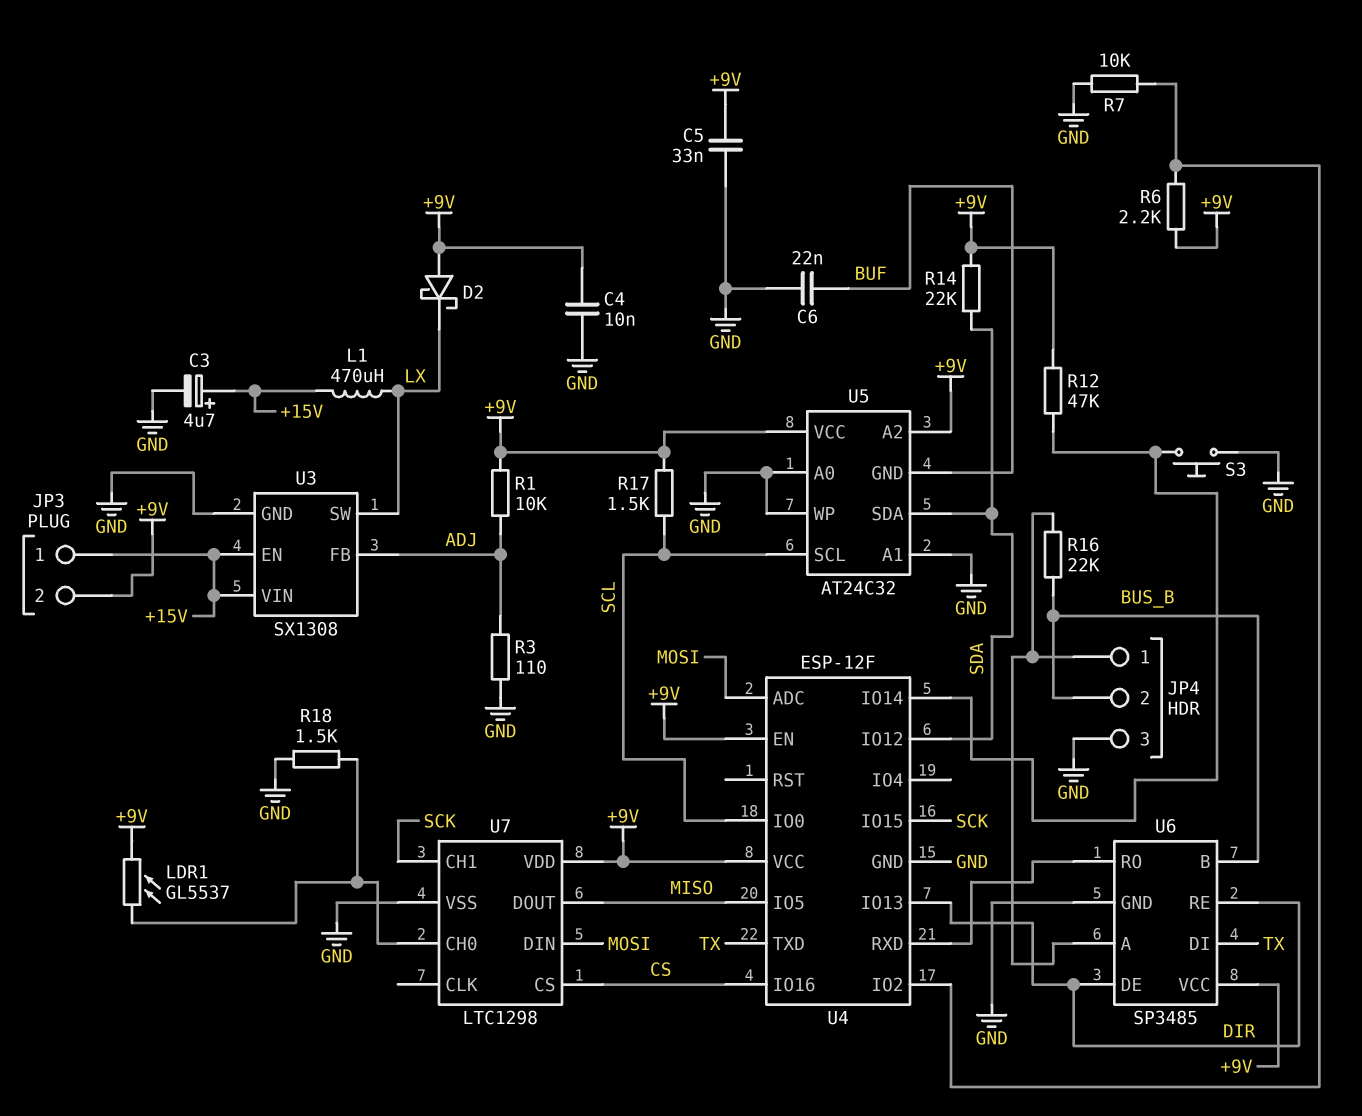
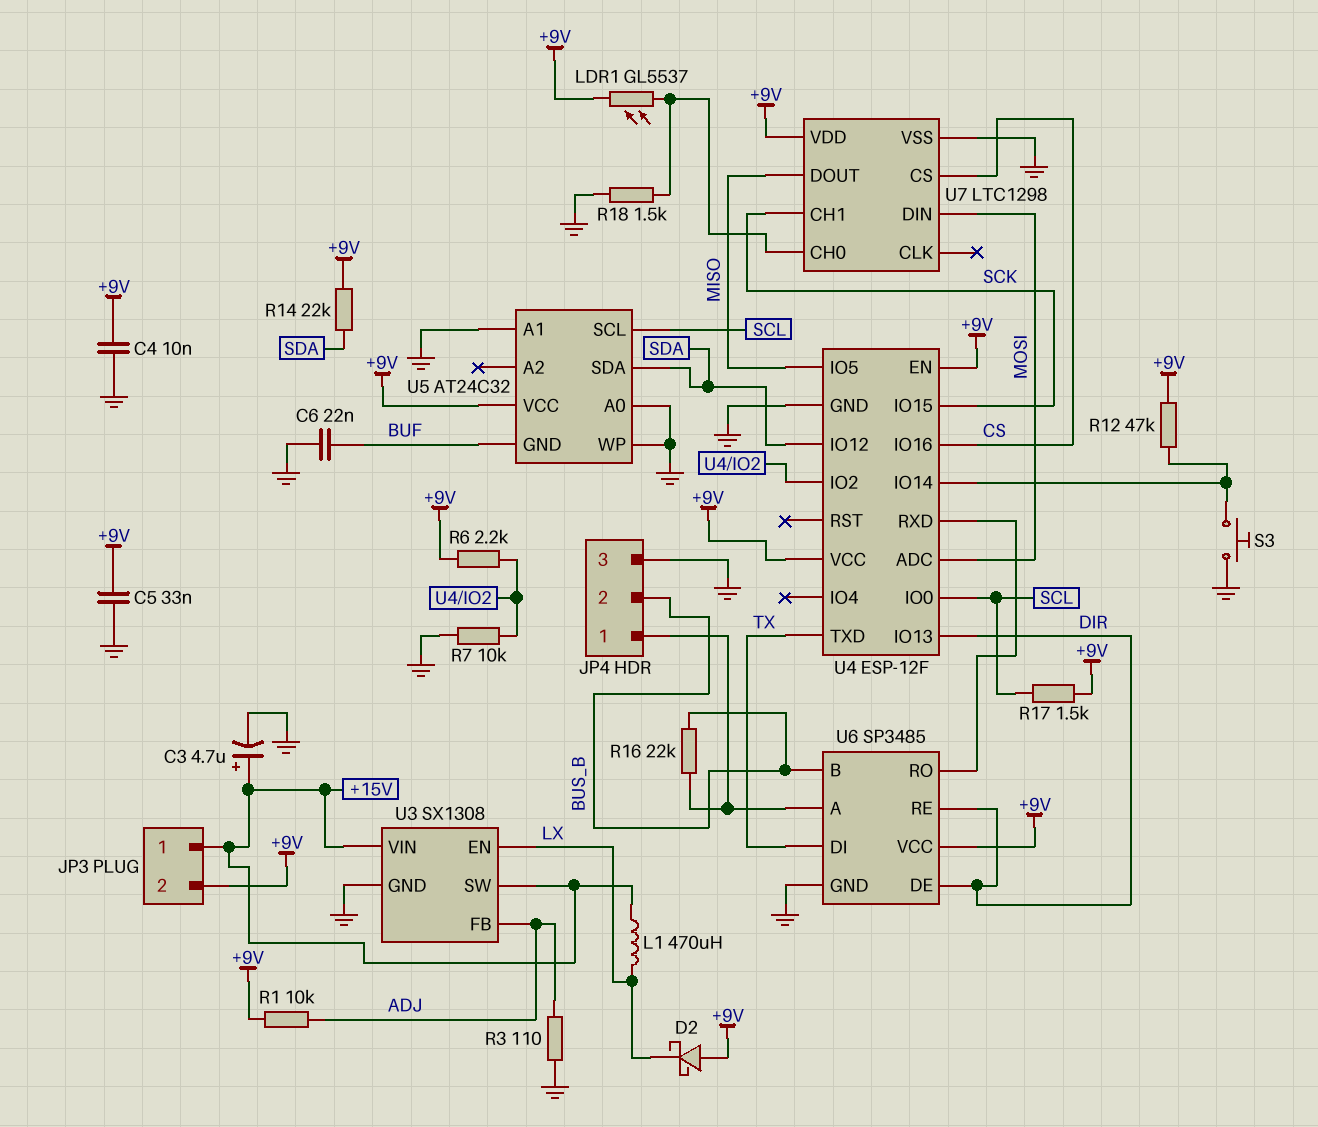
U3 pin EN: +15V -> LX
U3 pin SW: LX -> +15V
U5 pin A2: +9V -> none

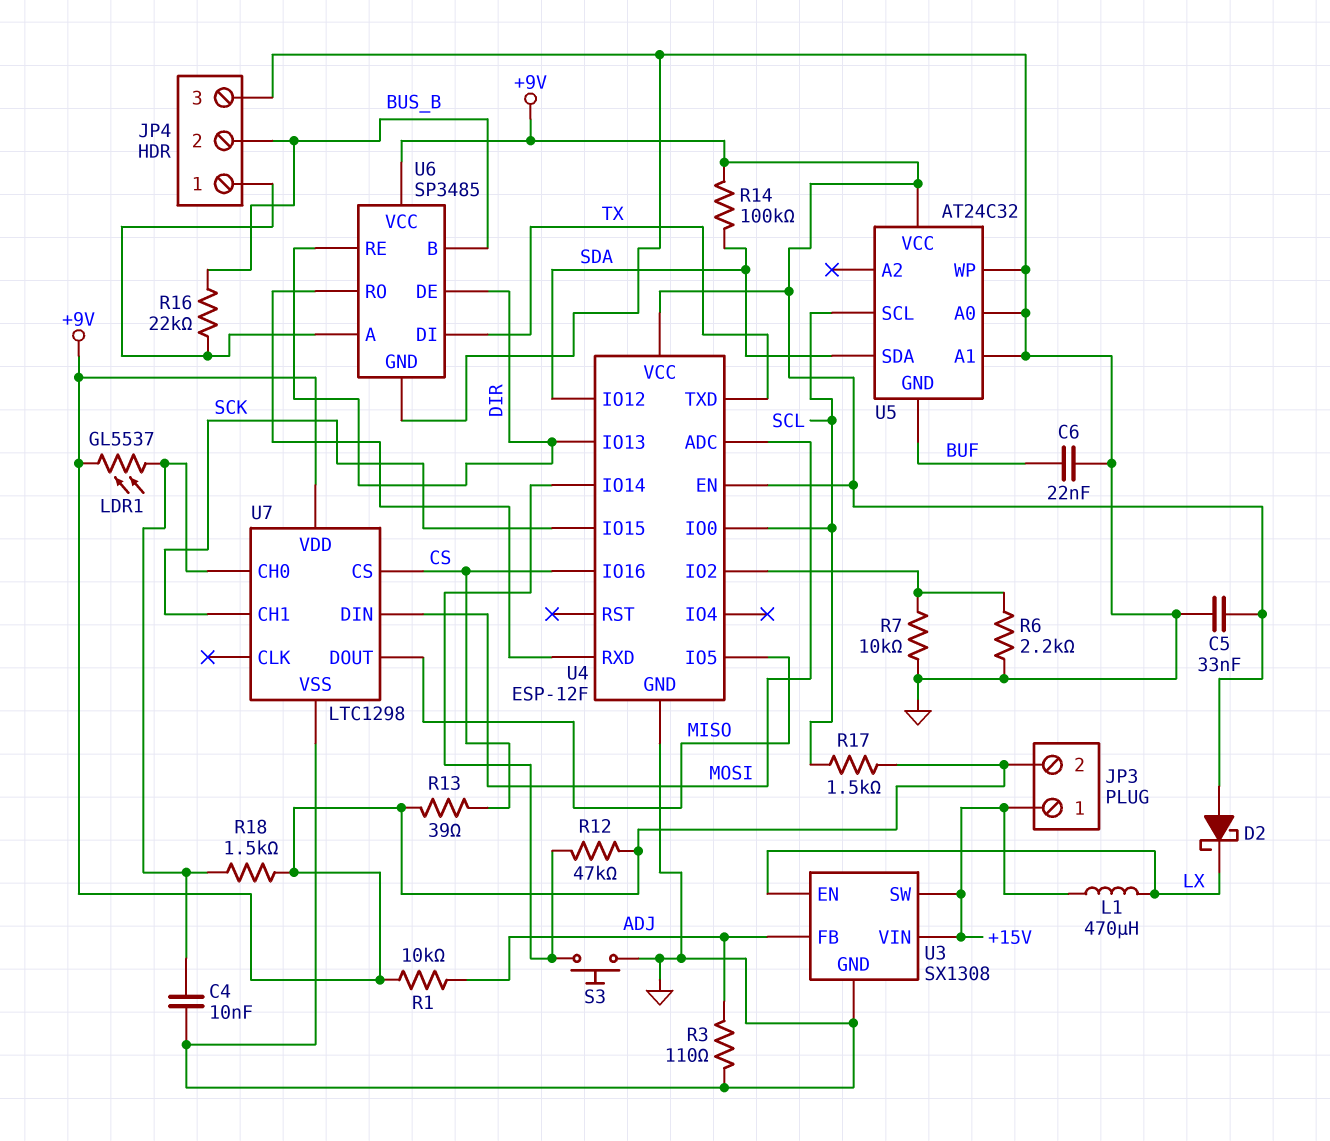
C3: 4.7uF (plus +15V, minus GND) -> none
C4: 10nF (+9V, GND) -> 10nF (GND, U7/CH0)
R6: 2.2k (+9V, U4/IO2) -> 2.2k (GND, U4/IO2)
R13: none -> 39 (+9V, CS)
R14: 22k (+9V, SDA) -> 100k (+9V, SDA)
R18: 1.5k (GND, U7/CH0) -> 1.5k (+9V, U7/CH0)

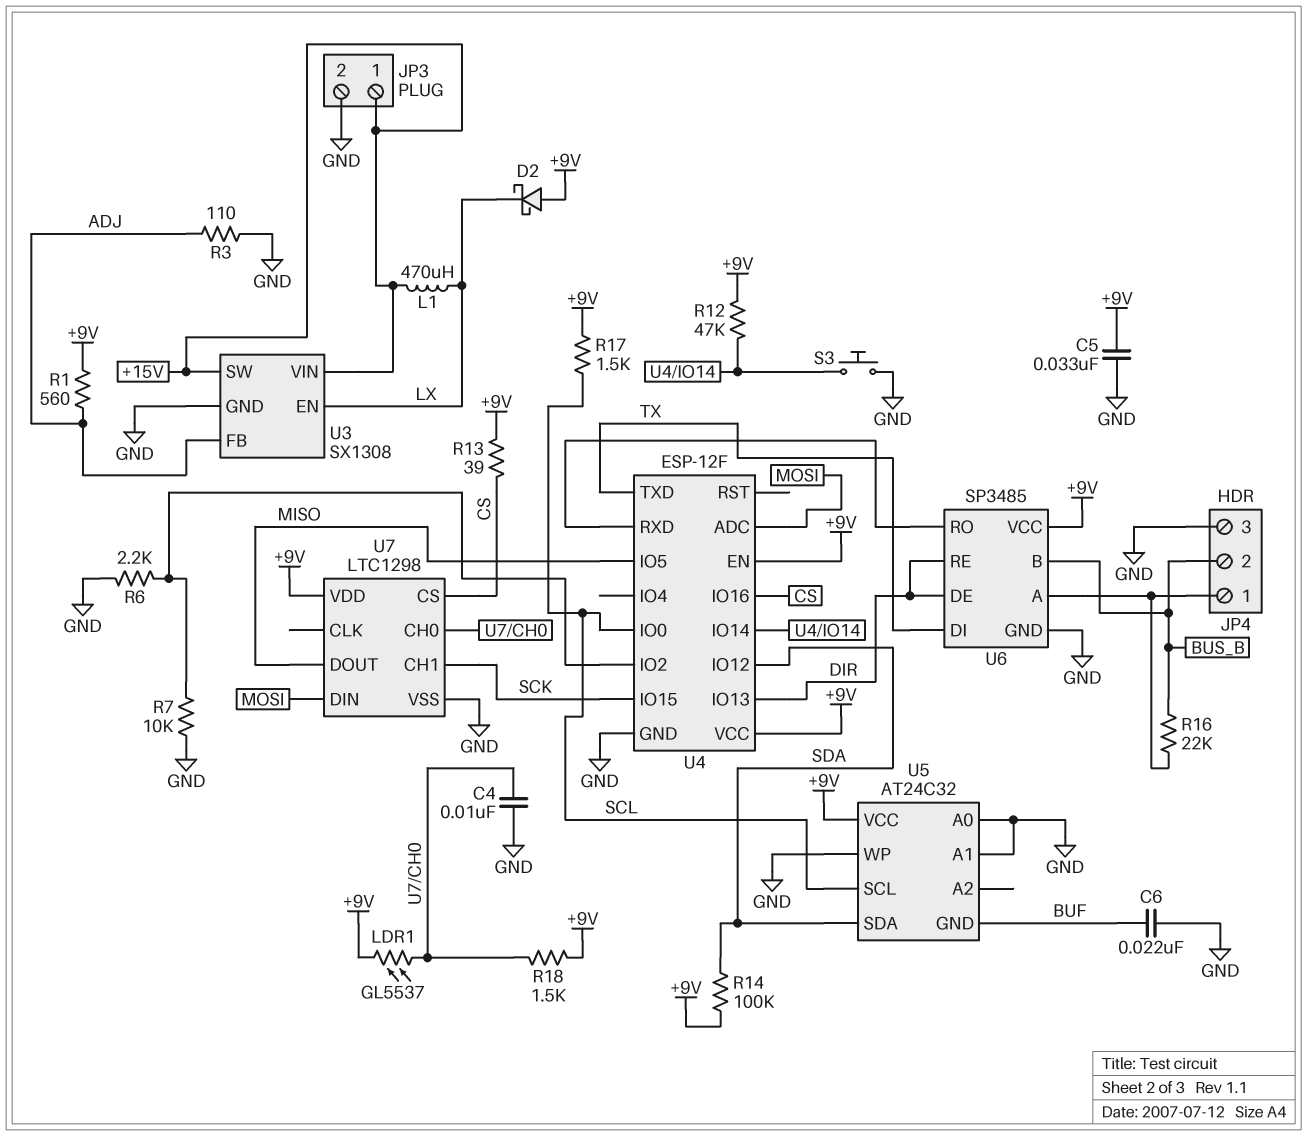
JP3 pin 2: +9V -> GND
R1: 10k (+9V, ADJ) -> 560 (+9V, ADJ)

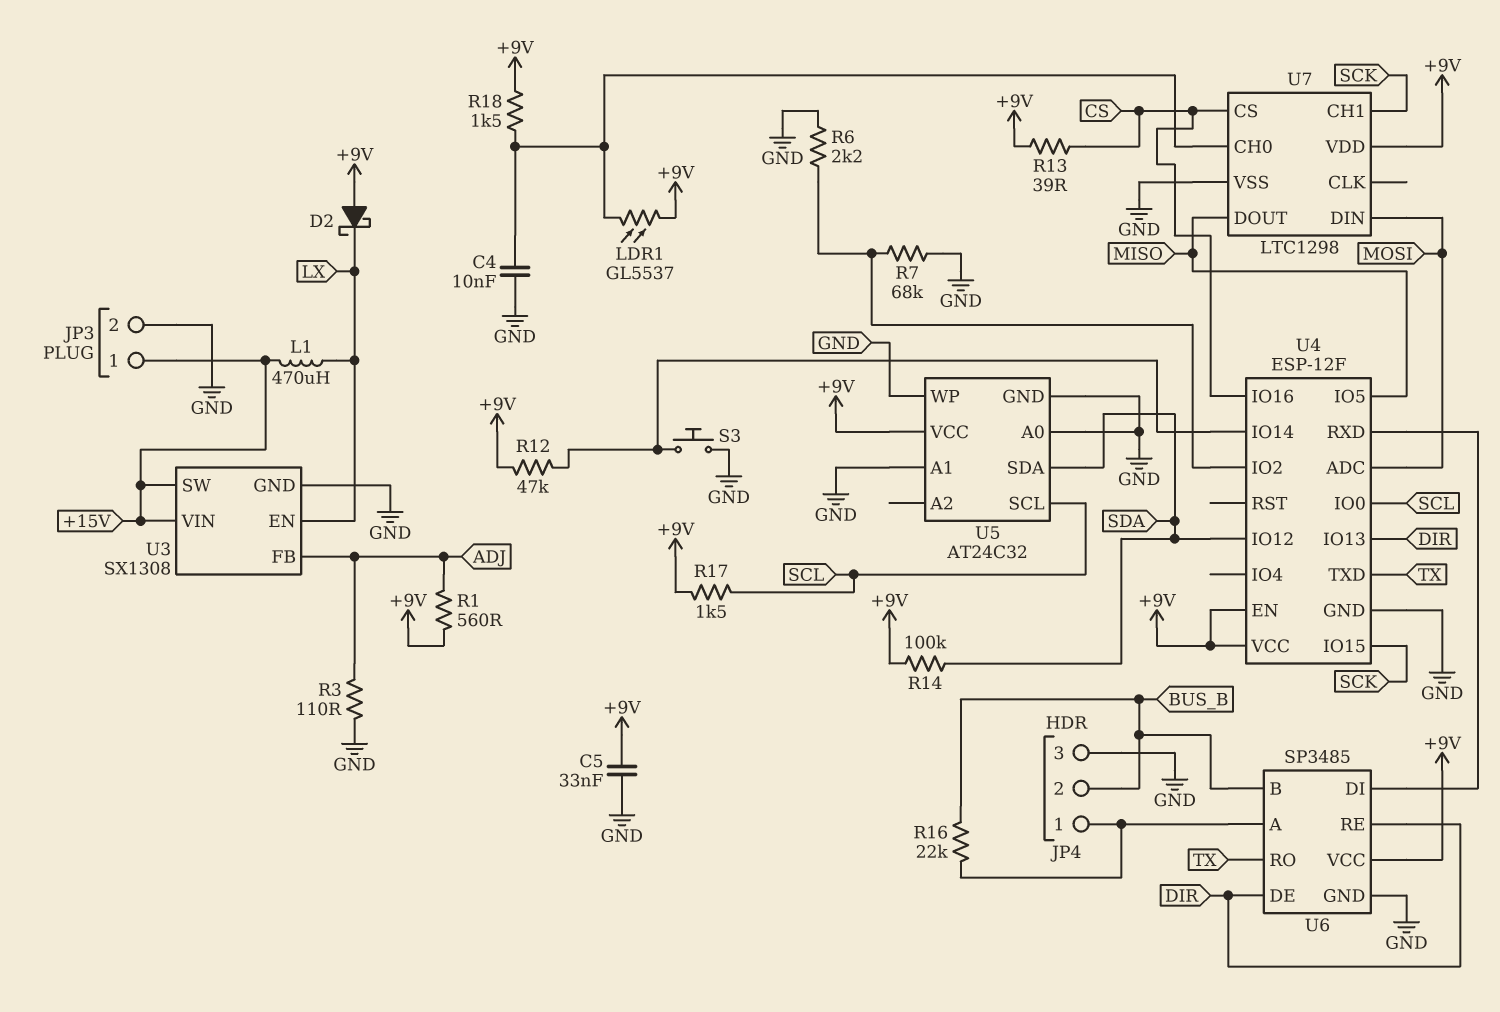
C6: 22nF (BUF, GND) -> none
R7: 10k (GND, U4/IO2) -> 68k (GND, U4/IO2)
U5 pin GND: BUF -> GND
U6 pin DI: TX -> U4/RXD
U6 pin RO: U4/RXD -> TX

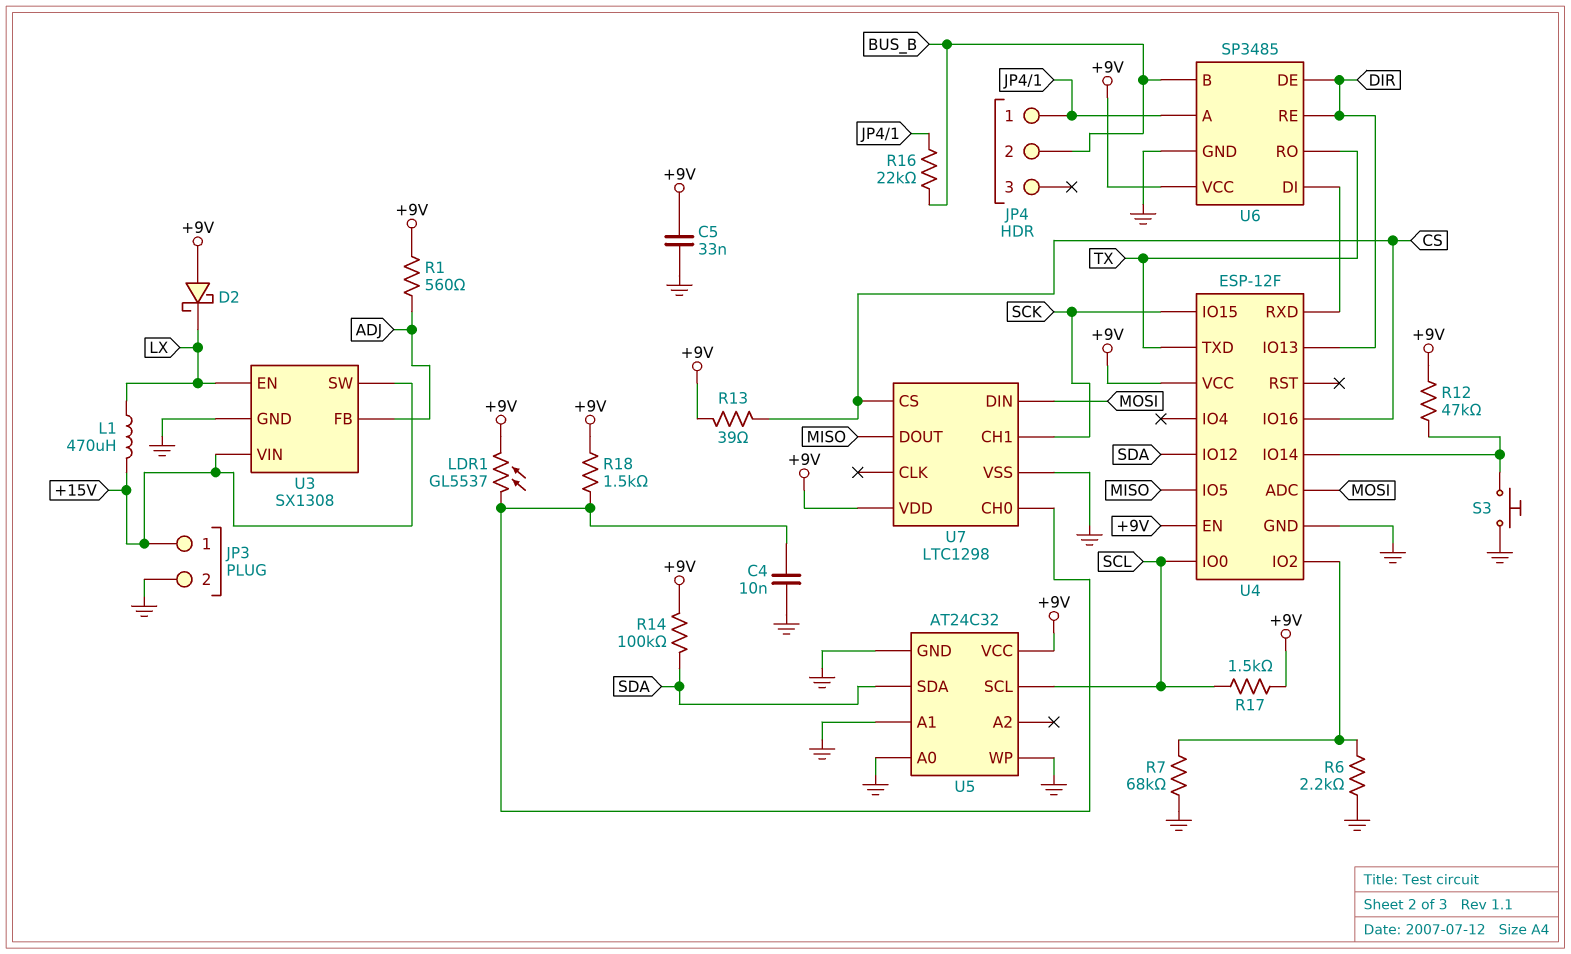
JP4 pin 3: GND -> none
R3: 110 (ADJ, GND) -> none

